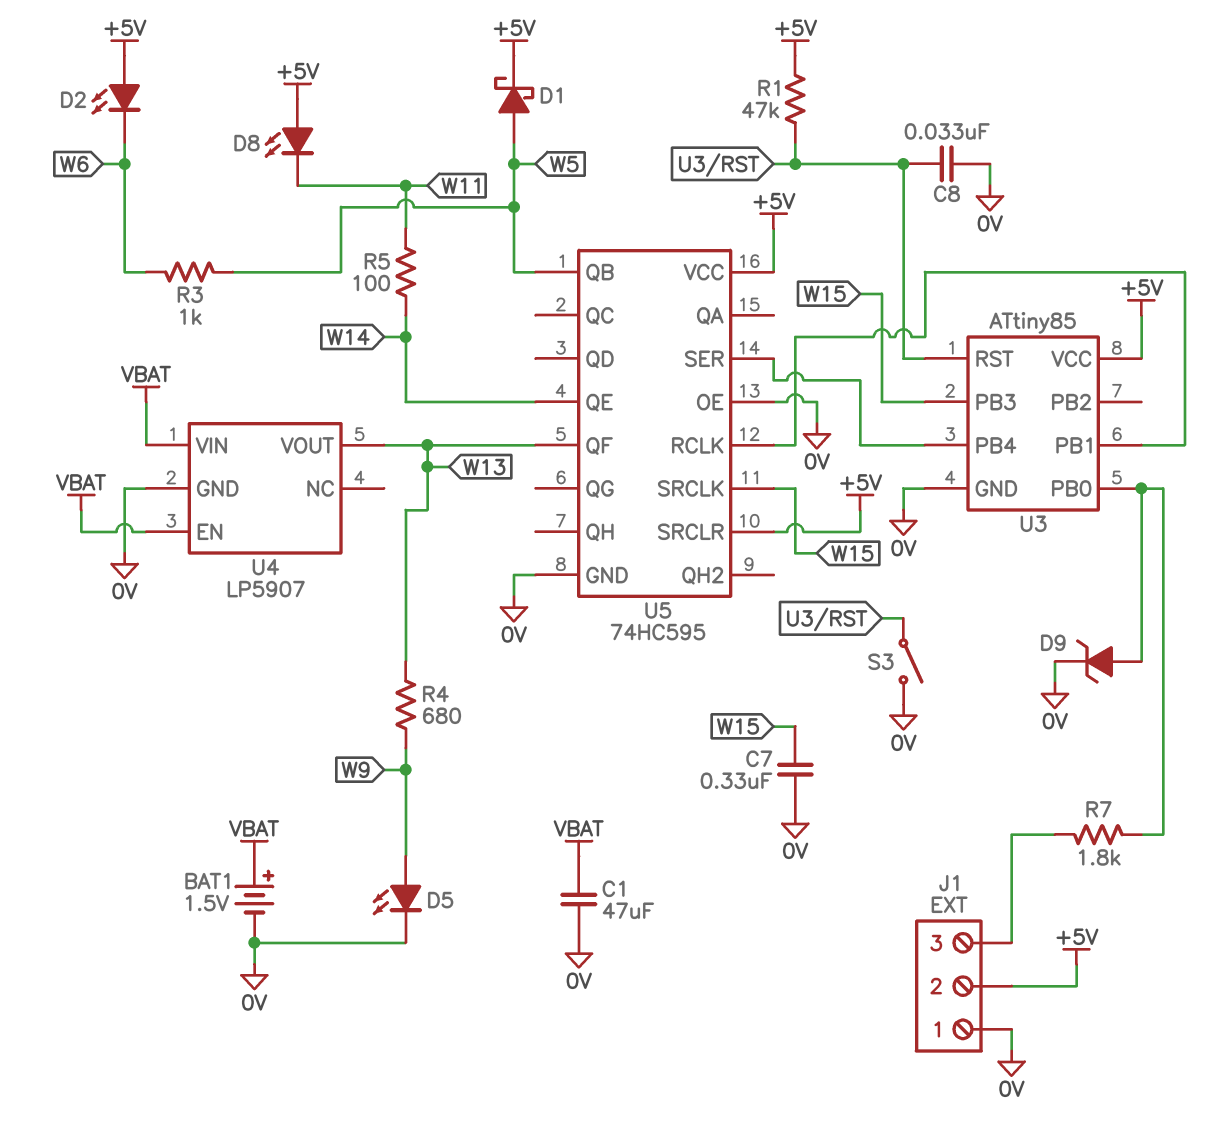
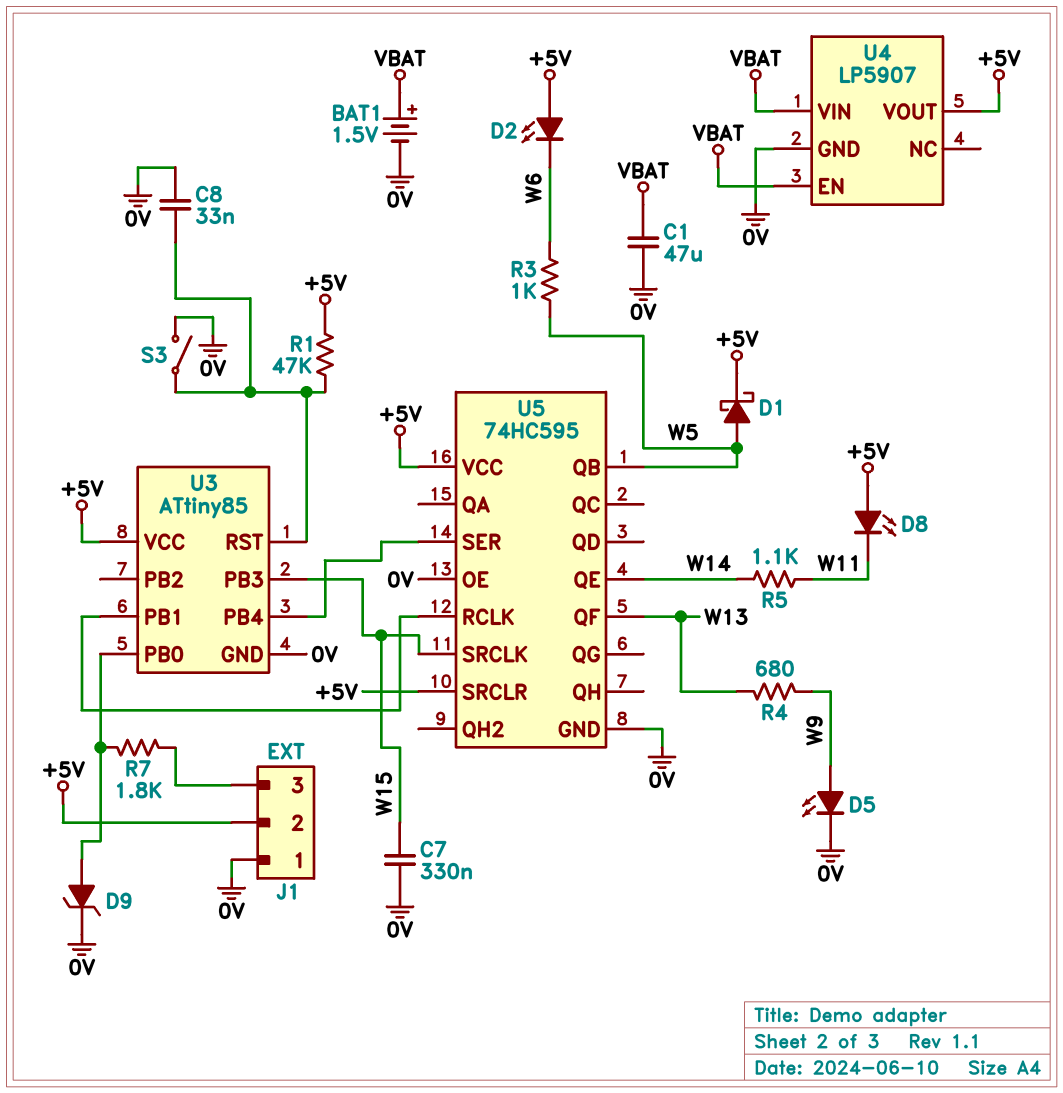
R5: 100 (W11, W14) -> 1.1k (W11, W14)
U4 pin VOUT: W13 -> +5V

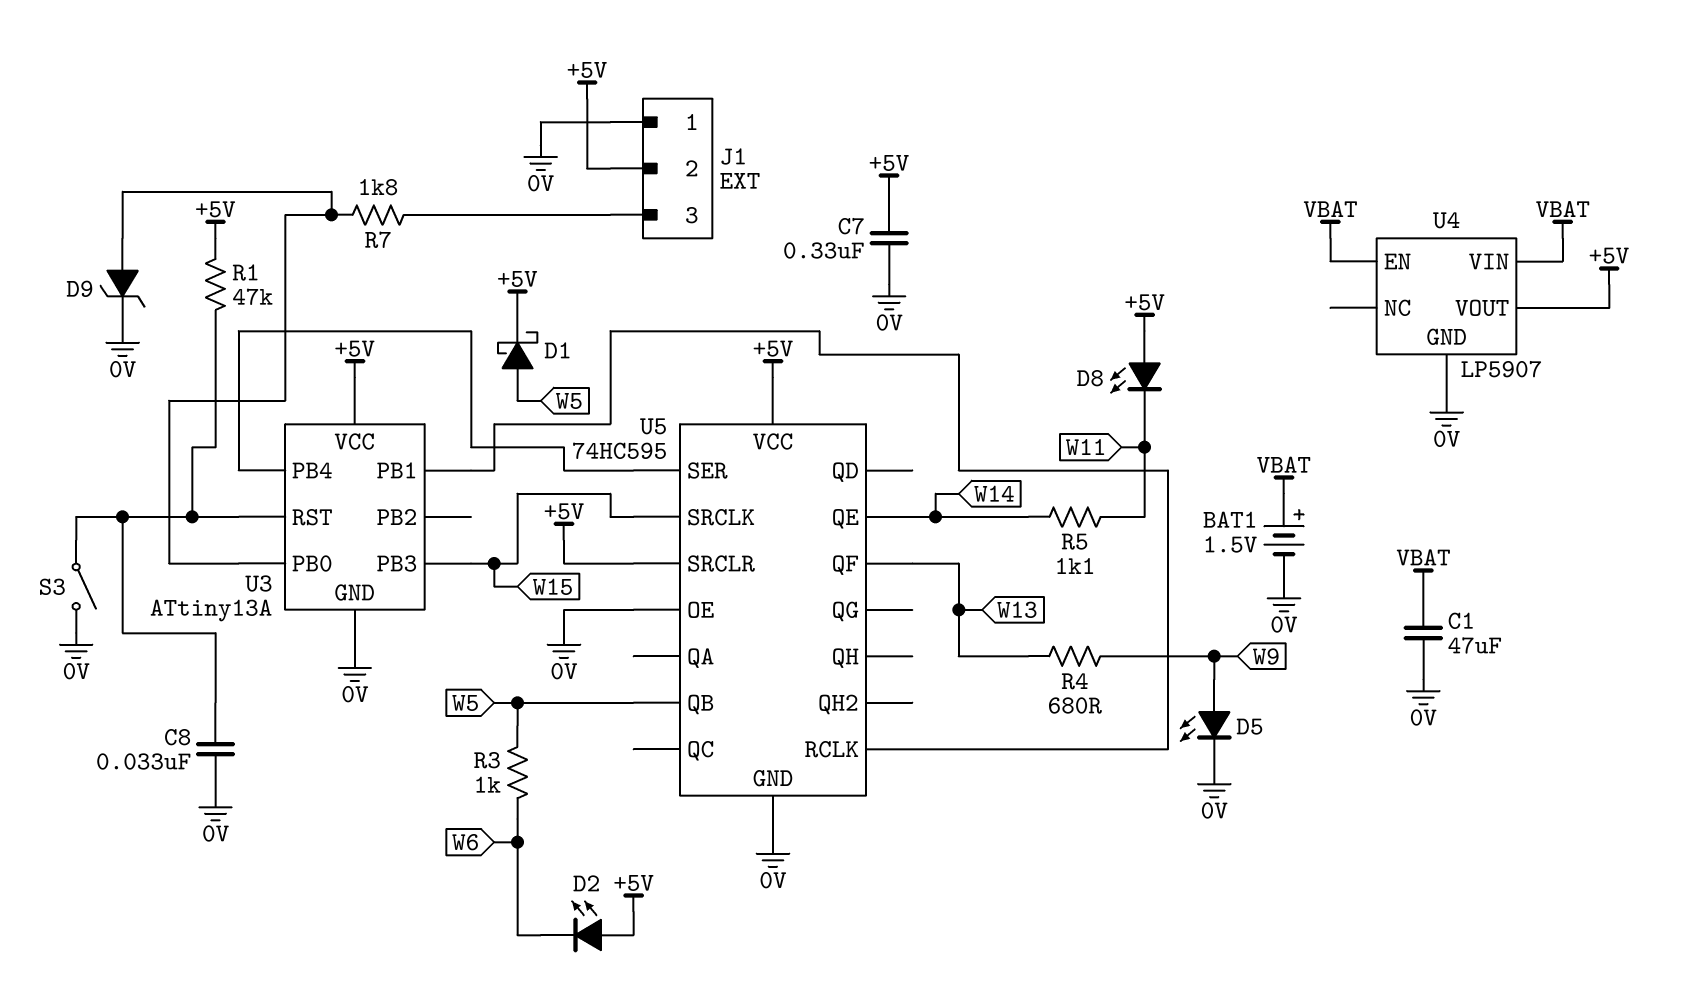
C7: 330nF (0V, W15) -> 330nF (+5V, 0V)
U3: ATtiny85 -> ATtiny13A

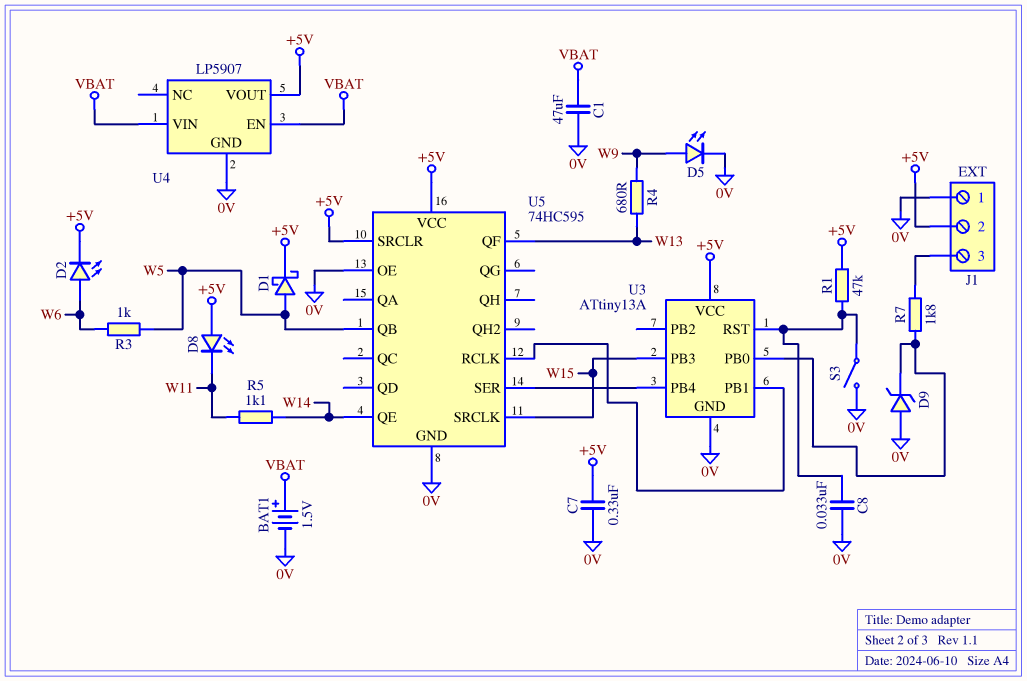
D2: LED (A +5V, K W6) -> LED (A W6, K +5V)
D9: zener (A U3/PB0, K 0V) -> zener (A 0V, K U3/PB0)

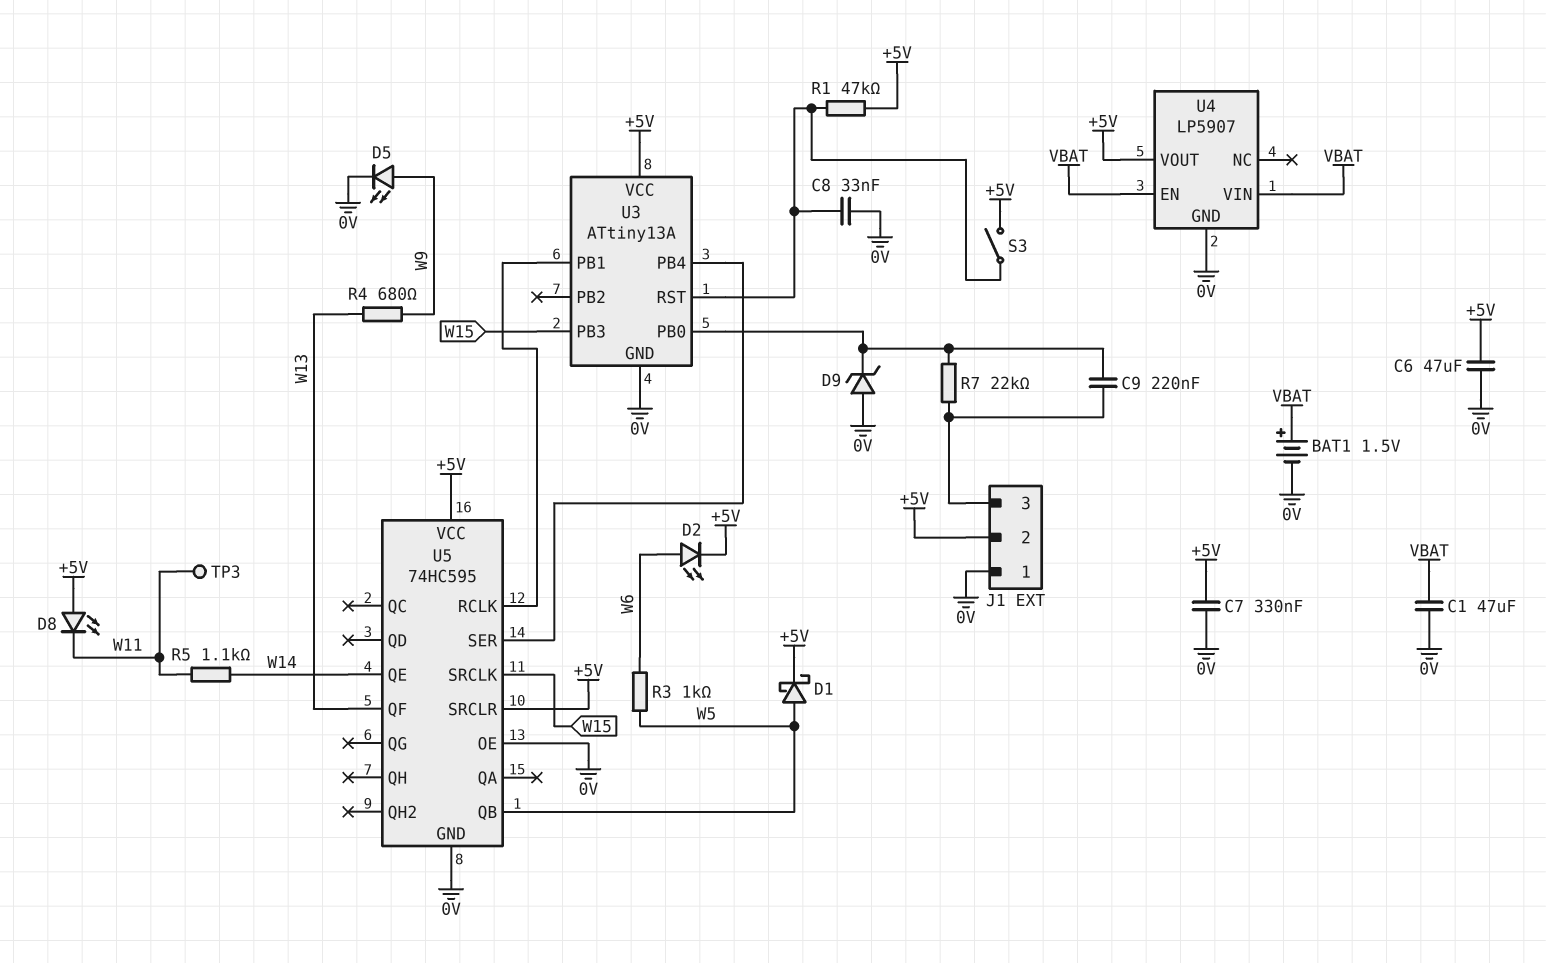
C6: none -> 47uF (+5V, 0V)
C9: none -> 220nF (J1/3, U3/PB0)
R7: 1.8k (J1/3, U3/PB0) -> 22k (J1/3, U3/PB0)
S3: switch (0V, U3/RST) -> switch (+5V, U3/RST)
TP3: none -> test point (W11)

